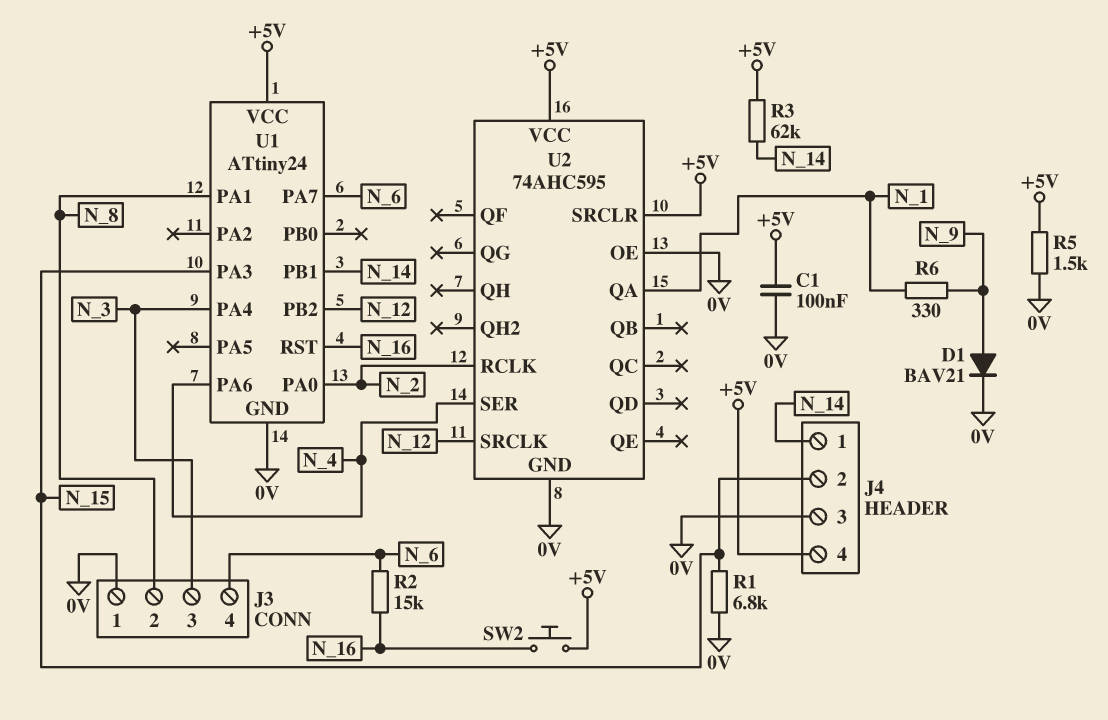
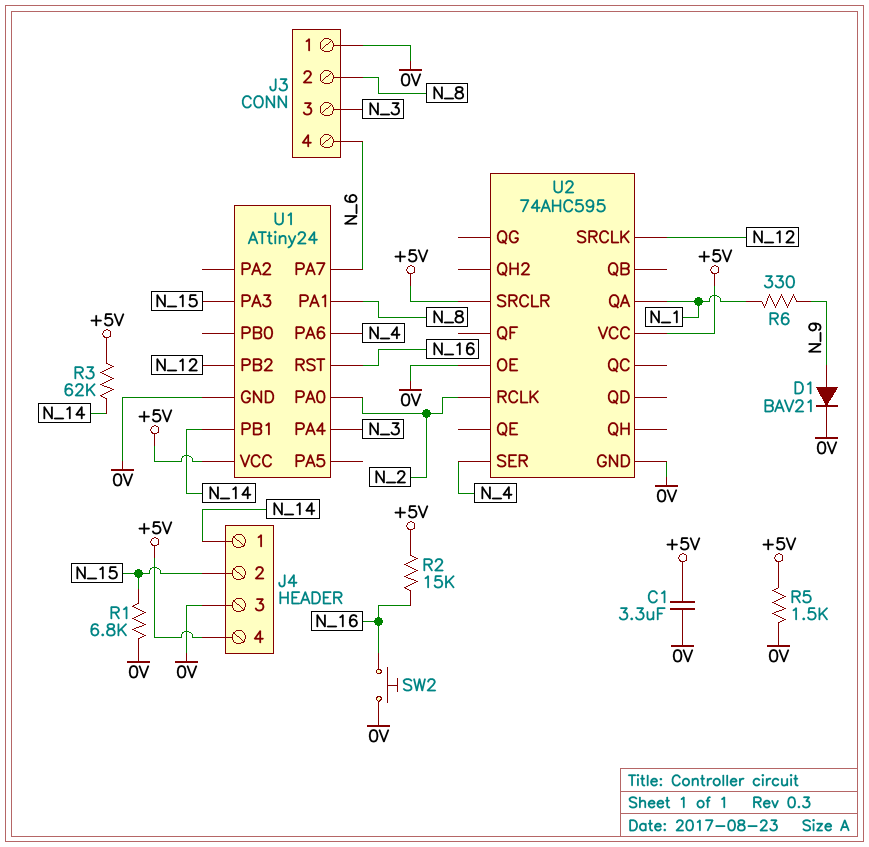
C1: 100nF (+5V, 0V) -> 3.3uF (+5V, 0V)
R2: 15k (N_6, N_16) -> 15k (+5V, N_16)
SW2: button (+5V, N_16) -> button (0V, N_16)

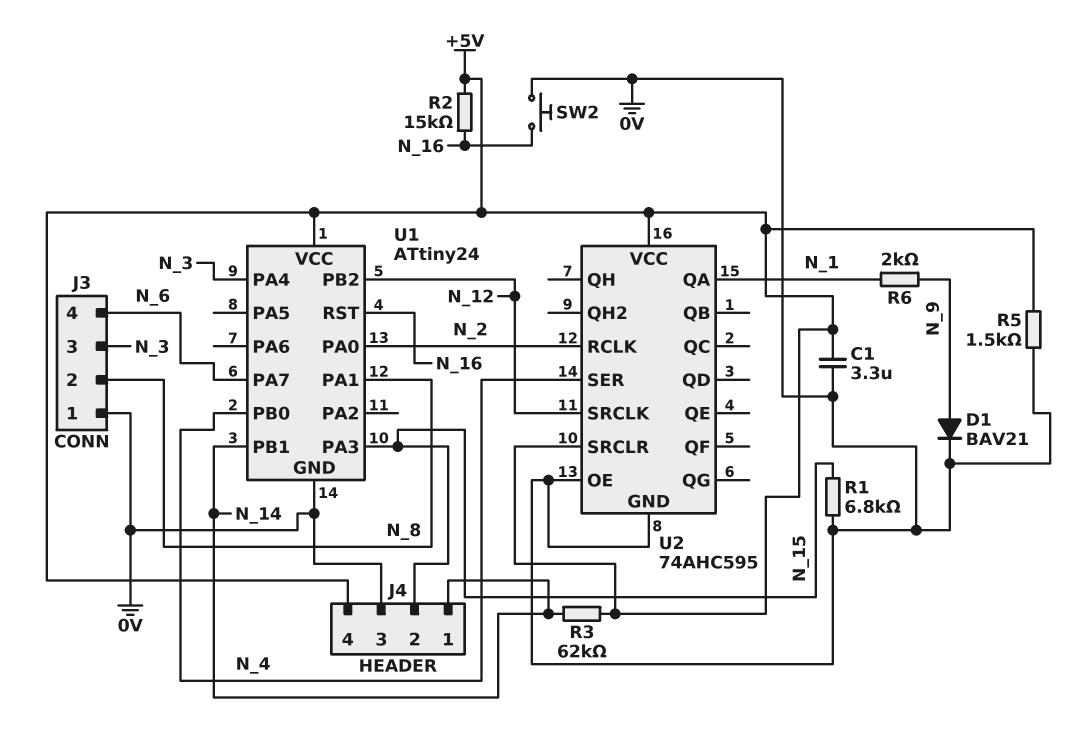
R6: 330 (N_1, N_9) -> 2k (N_1, N_9)
U1 pin PA6: N_4 -> none
U1 pin PB0: none -> N_4

